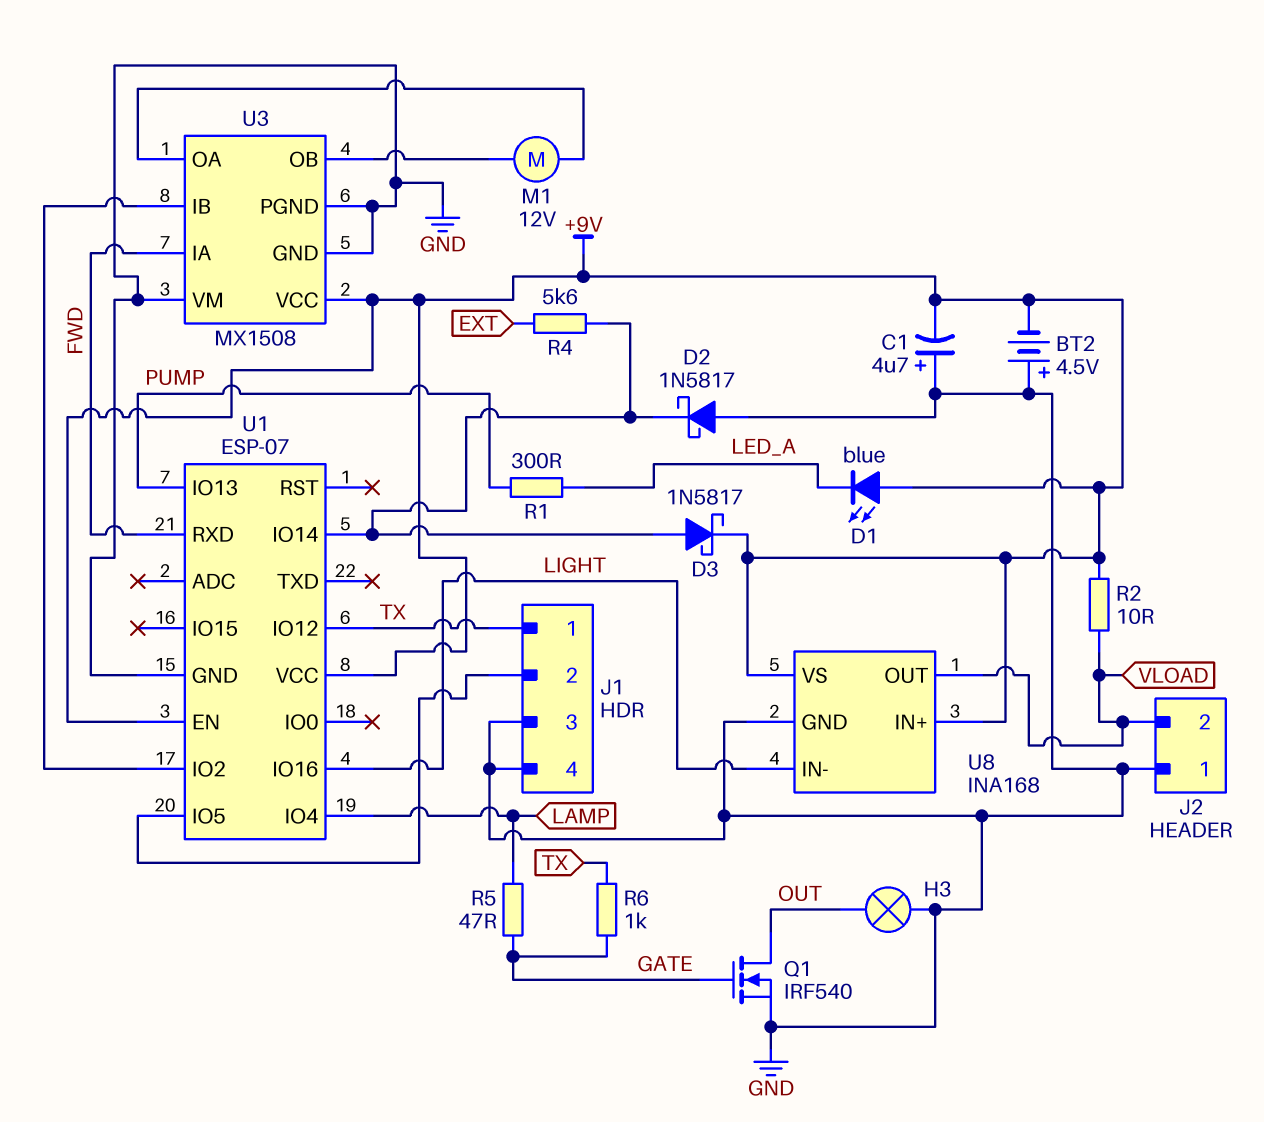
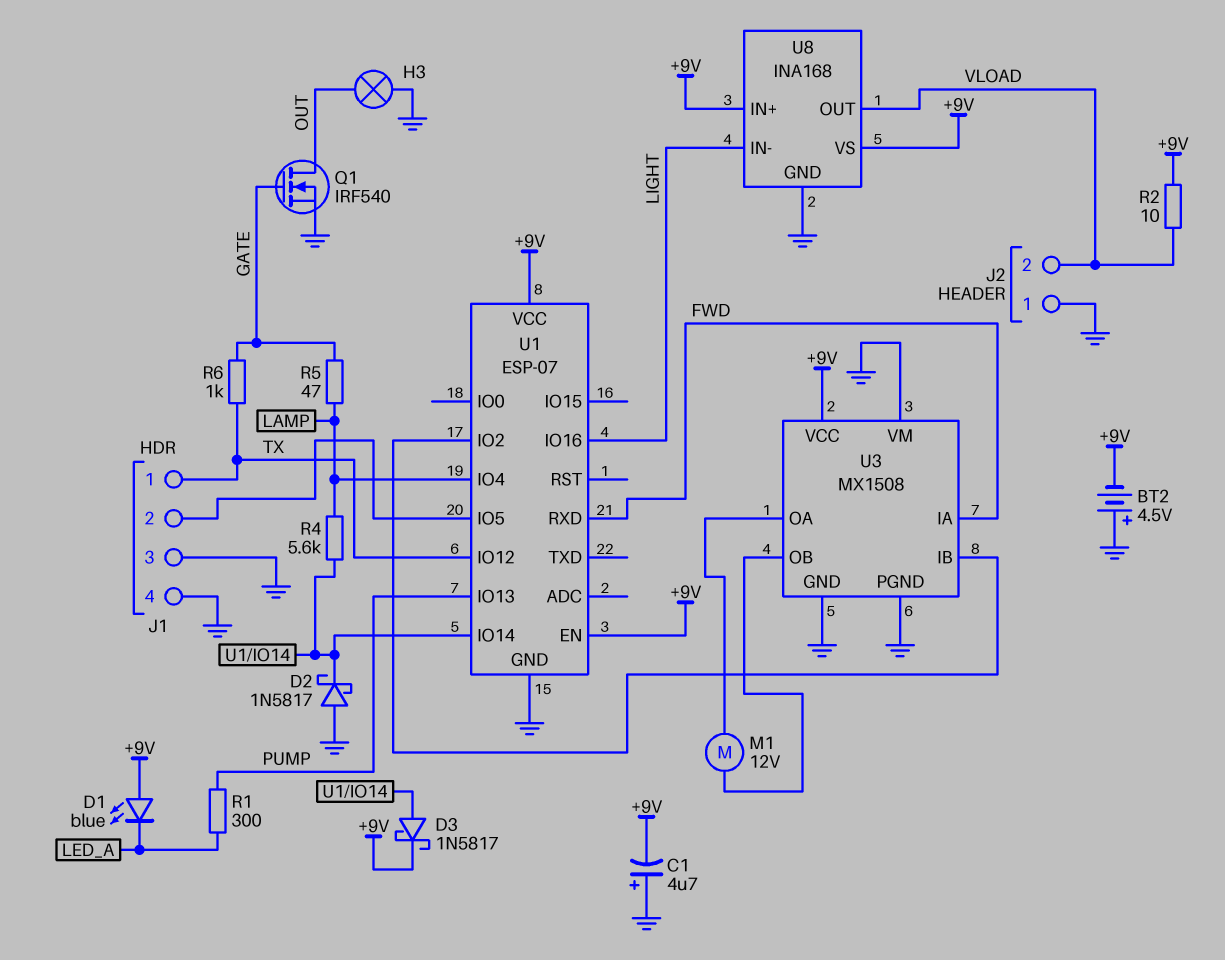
R4: 5.6k (EXT, U1/IO14) -> 5.6k (LAMP, U1/IO14)

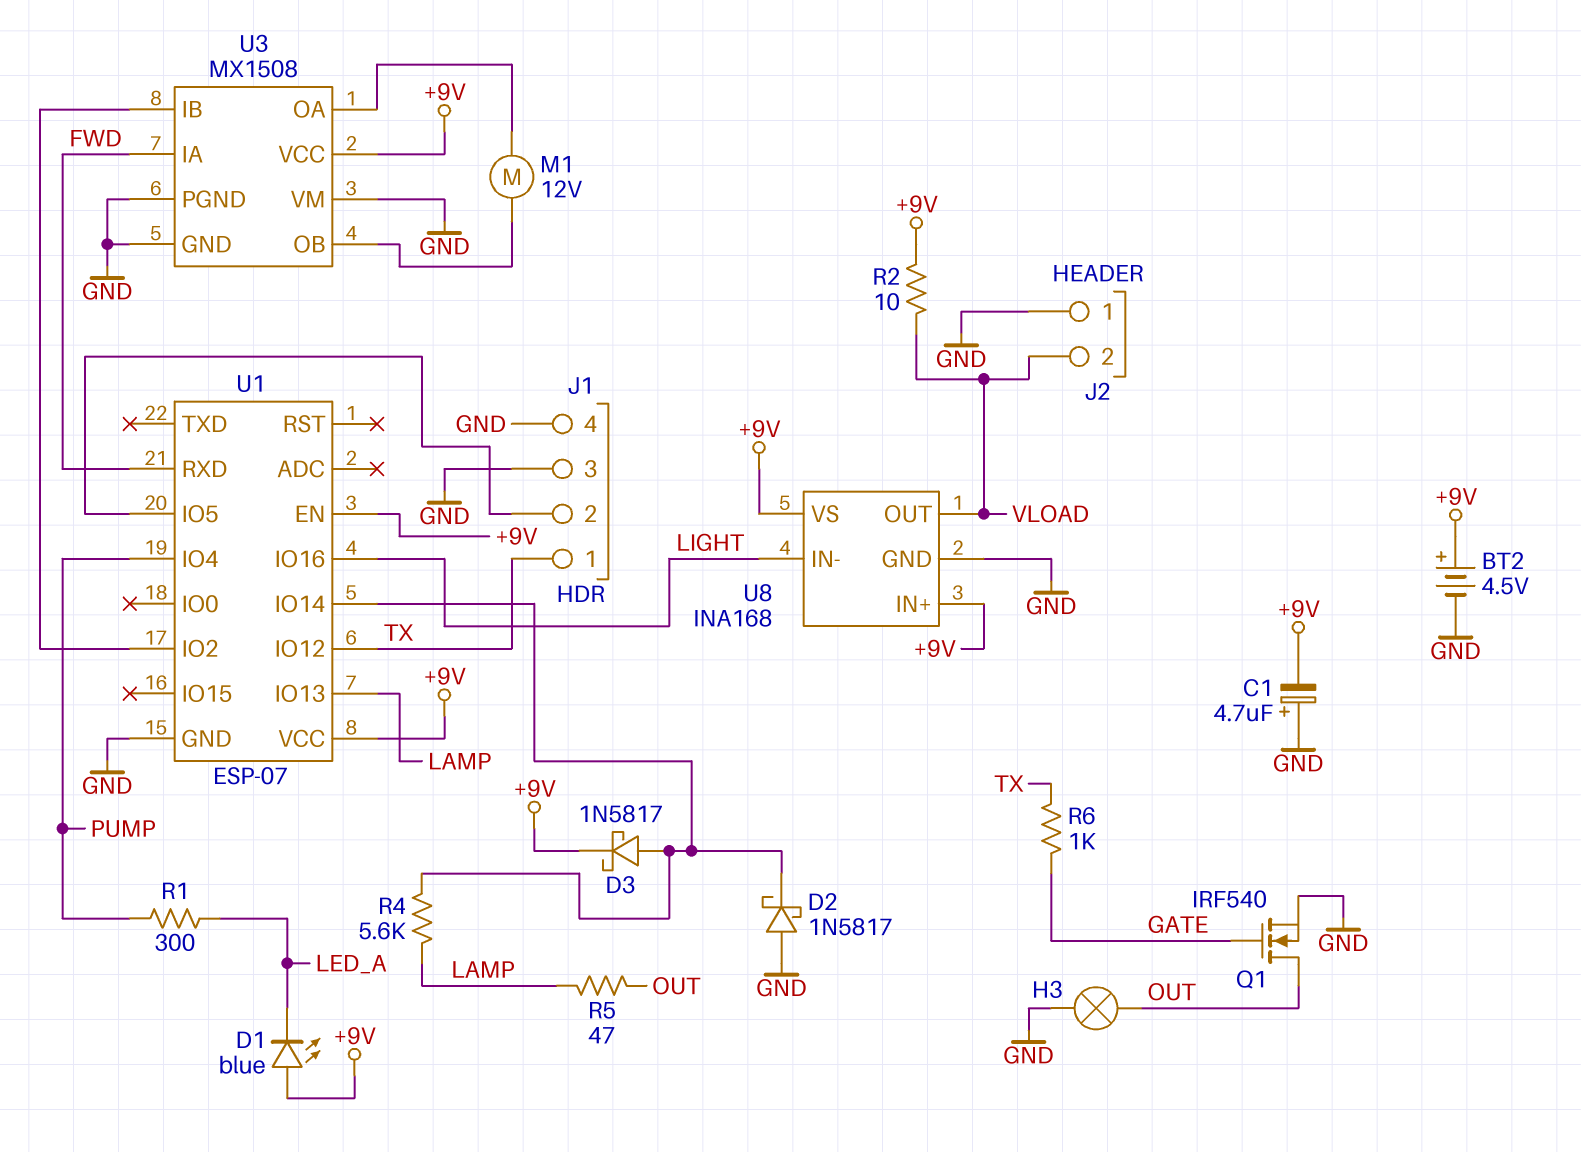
BT2: 4.5V (plus GND, minus +9V) -> 4.5V (plus +9V, minus GND)
R5: 47 (GATE, LAMP) -> 47 (LAMP, OUT)
U1 pin IO4: LAMP -> PUMP
U1 pin IO13: PUMP -> LAMP

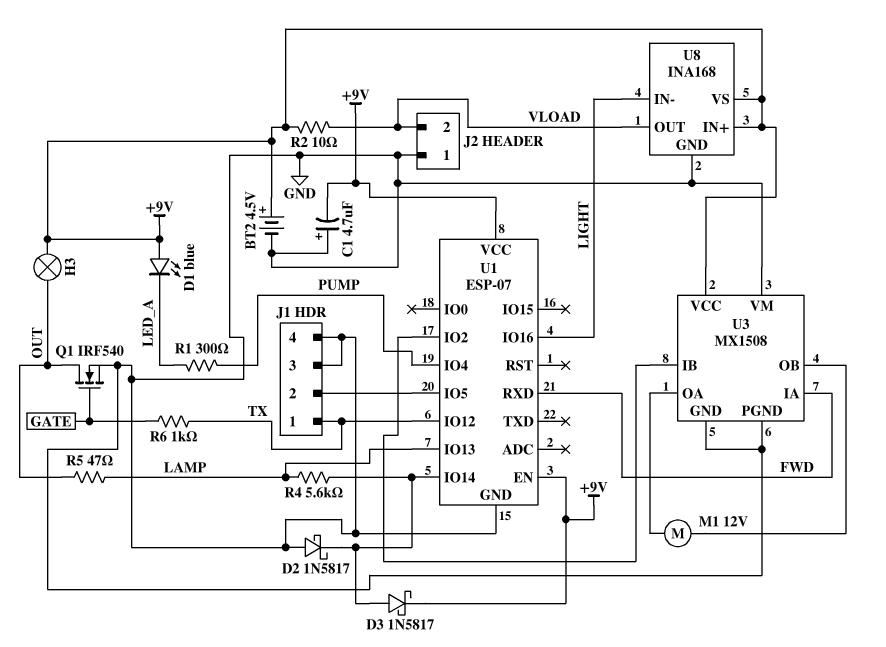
H3: lamp (GND, OUT) -> lamp (+9V, OUT)

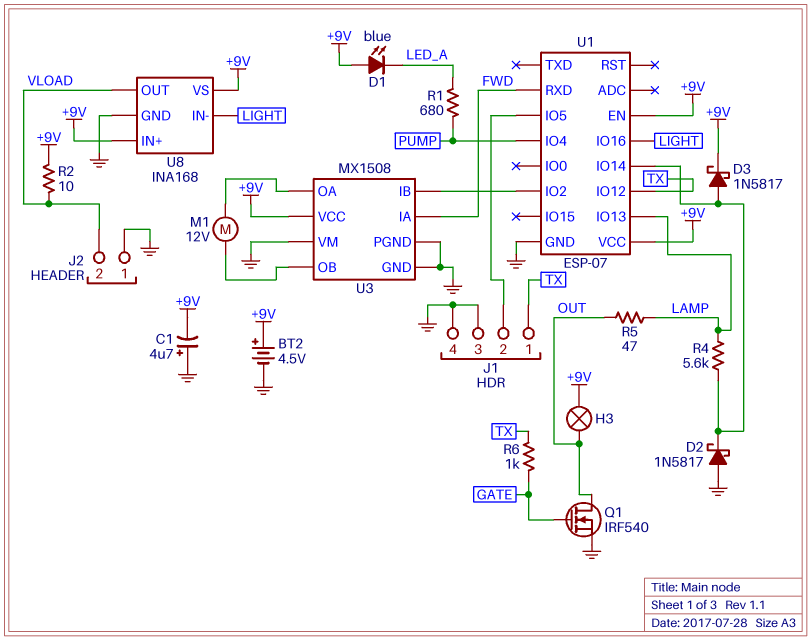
R1: 300 (LED_A, PUMP) -> 680 (LED_A, PUMP)

